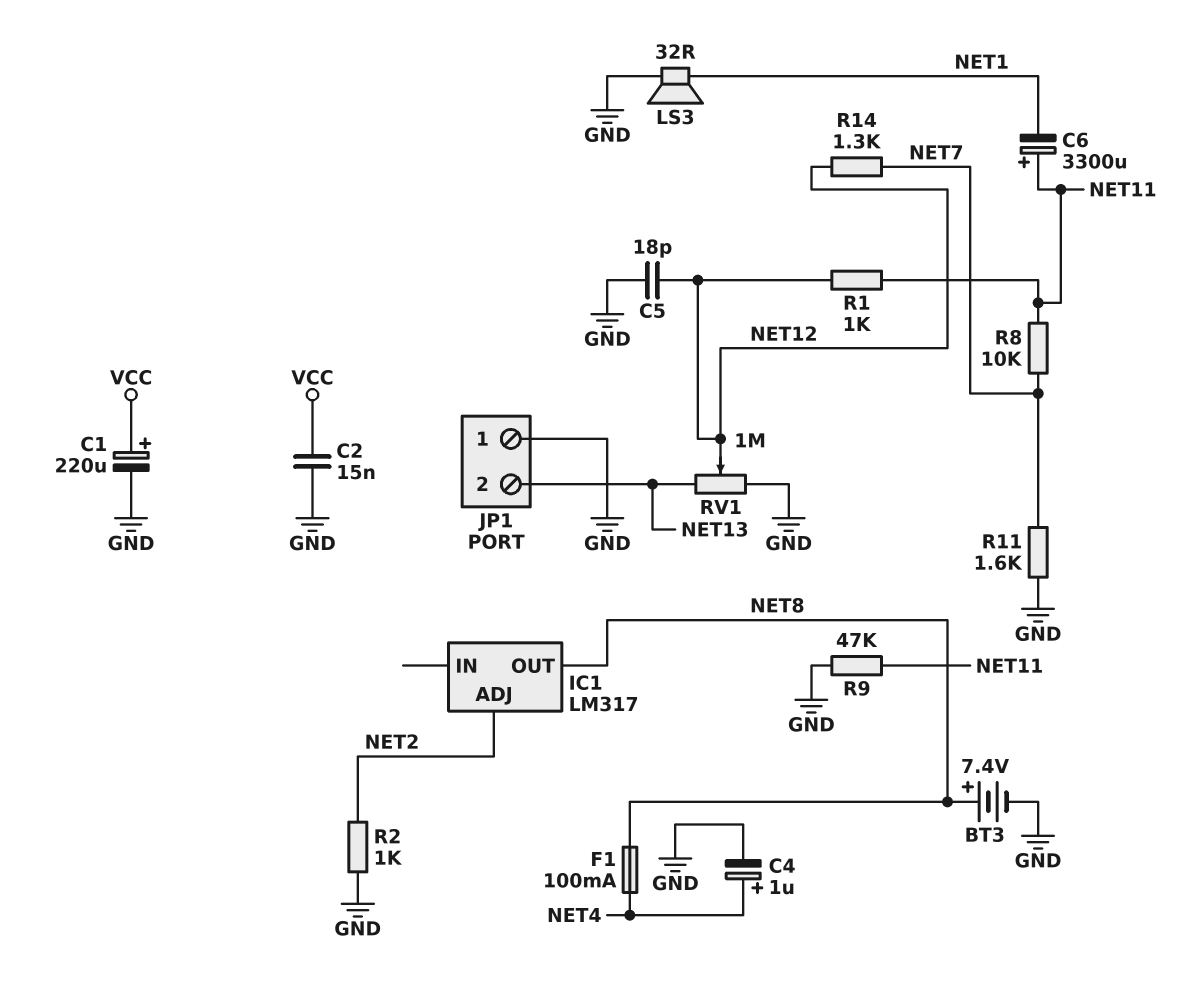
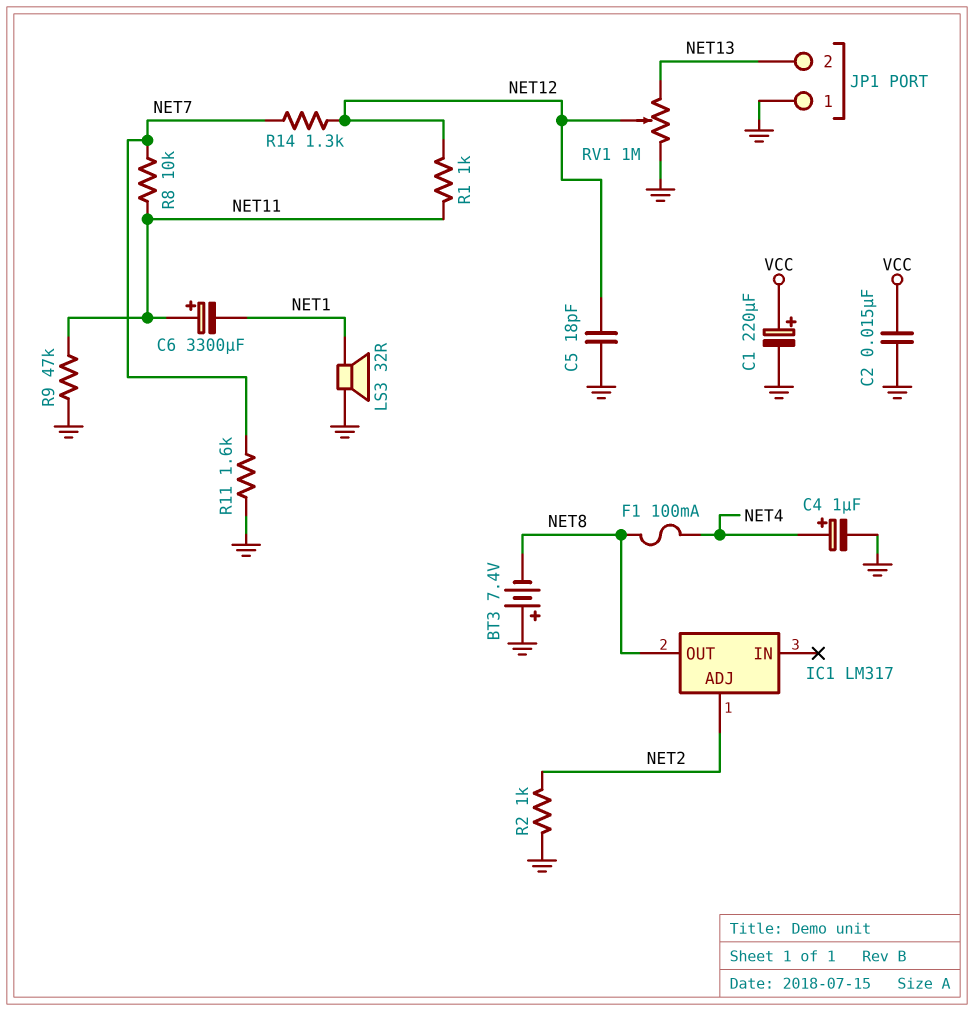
BT3: 7.4V (plus NET8, minus GND) -> 7.4V (plus GND, minus NET8)

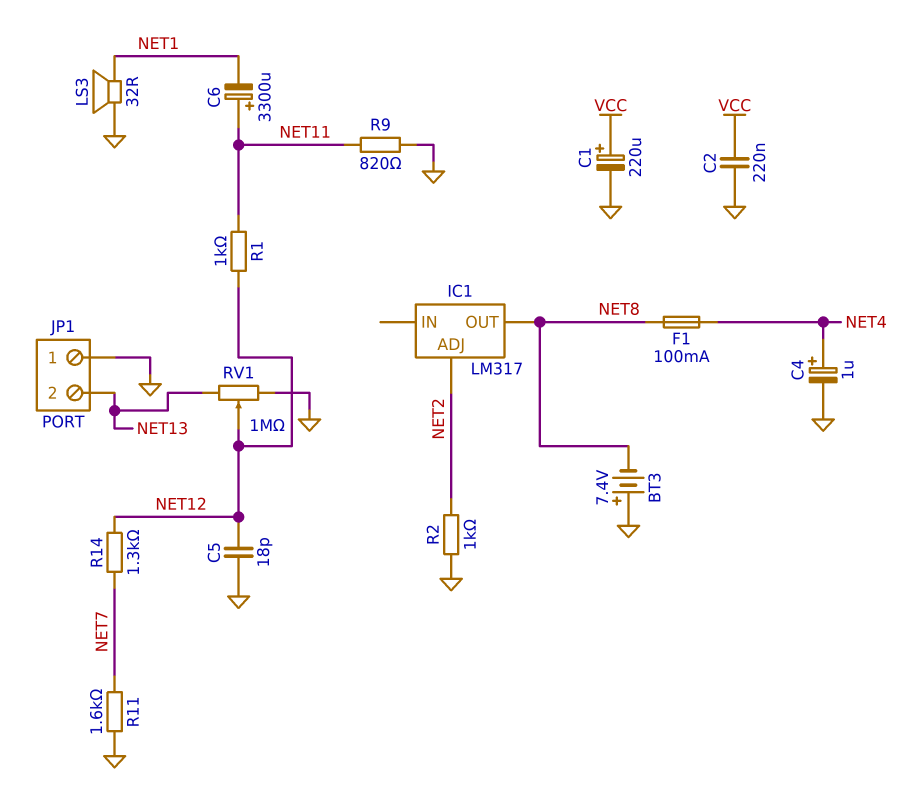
C2: 15nF (GND, VCC) -> 220nF (GND, VCC)
R8: 10k (NET7, NET11) -> none
R9: 47k (GND, NET11) -> 820 (GND, NET11)

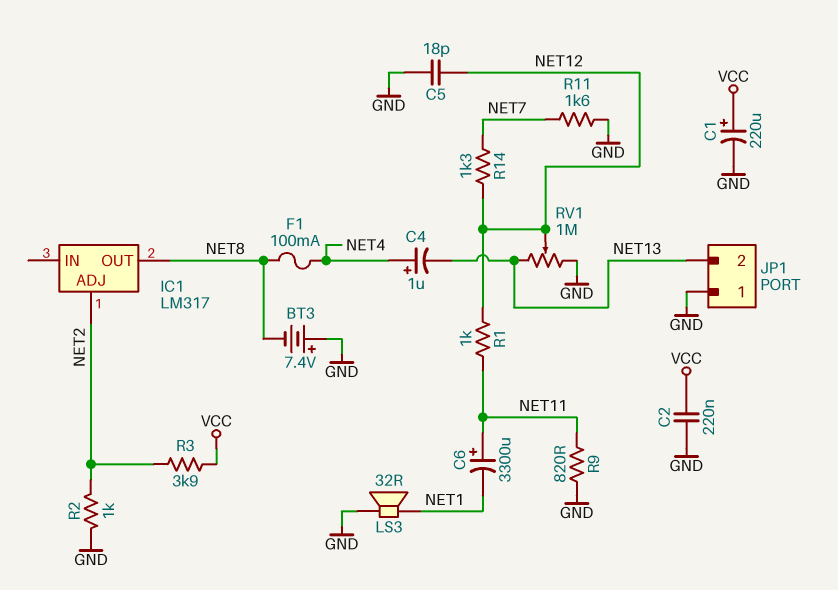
C4: 1uF (plus NET4, minus GND) -> 1uF (plus NET4, minus NET13)
R3: none -> 3.9k (NET2, VCC)

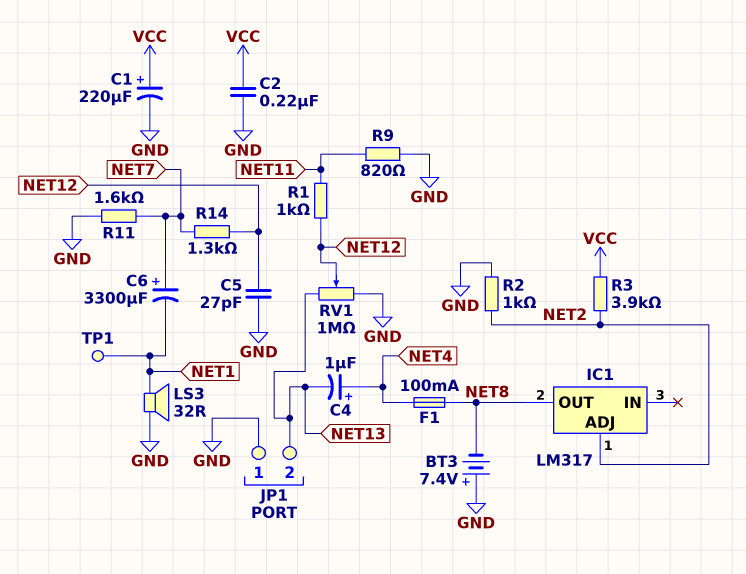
C5: 18pF (GND, NET12) -> 27pF (GND, NET12)
C6: 3300uF (plus NET11, minus NET1) -> 3300uF (plus NET7, minus NET1)
TP1: none -> test point (NET1)

